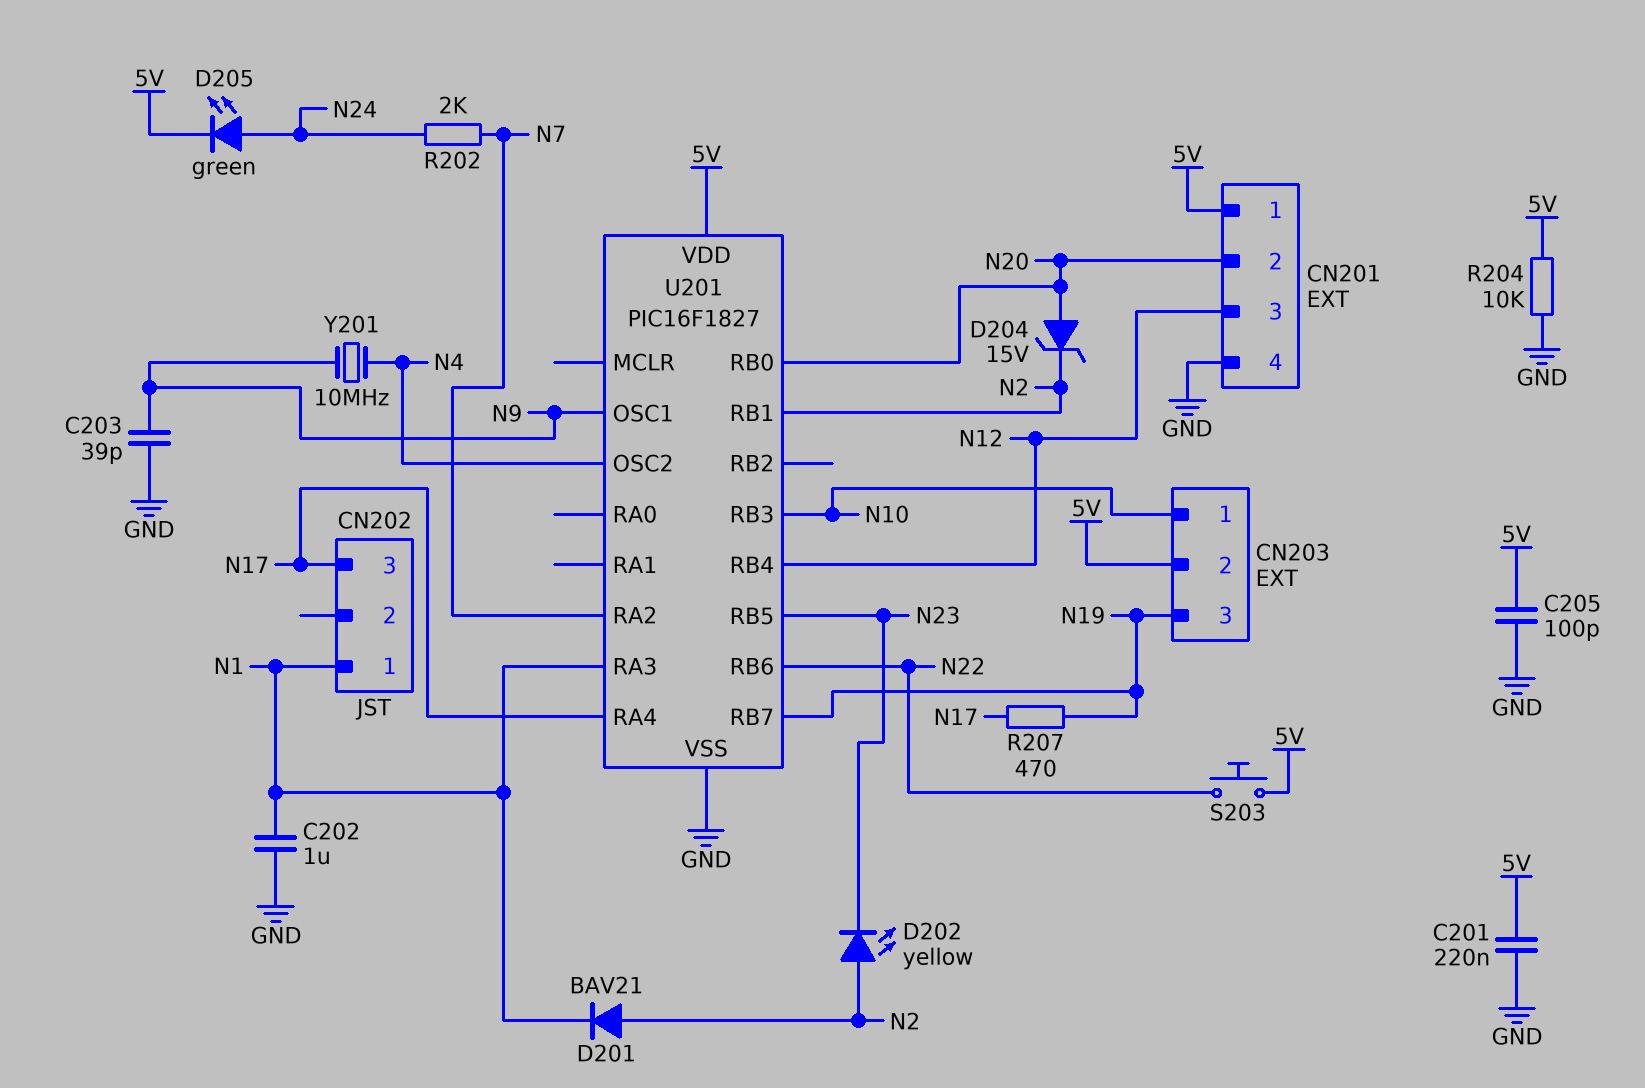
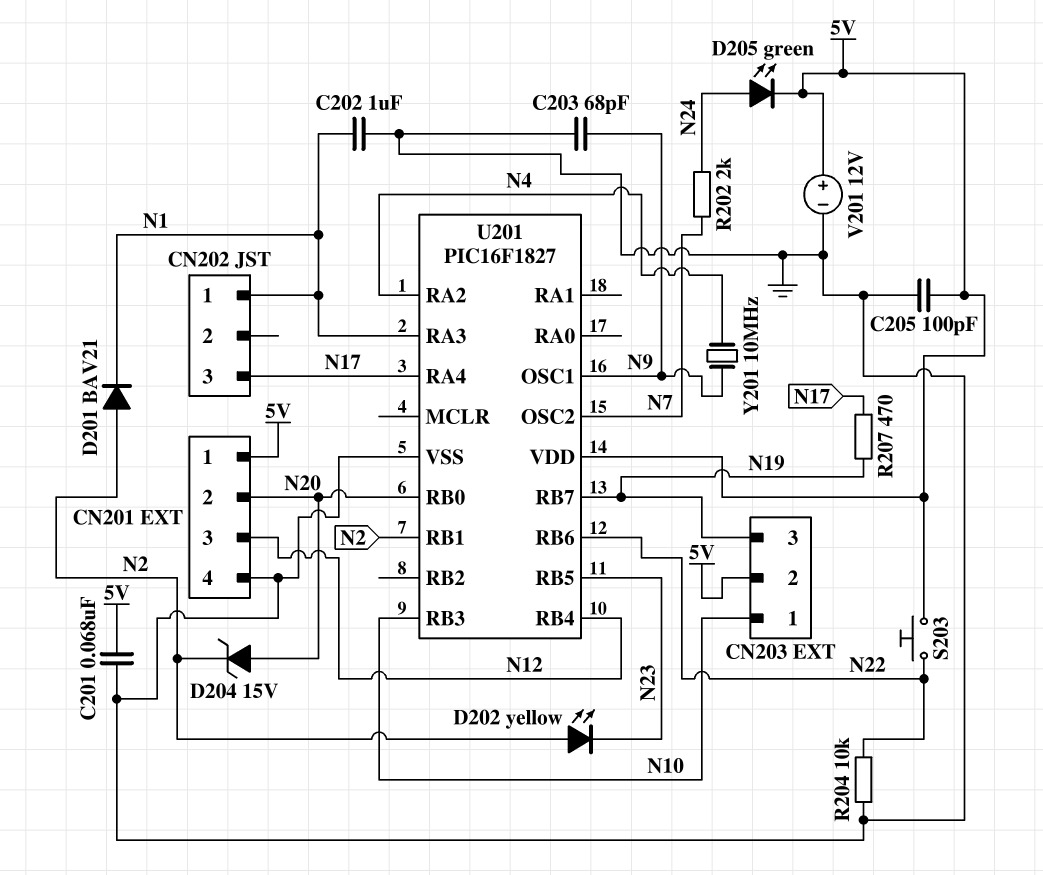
C201: 220nF (5V, GND) -> 68nF (5V, GND)
C203: 39pF (GND, N9) -> 68pF (GND, N9)
R204: 10k (5V, GND) -> 10k (GND, N22)
U201 pin OSC2: N4 -> N7
U201 pin RA2: N7 -> N4
V201: none -> 12V (plus 5V, minus GND)

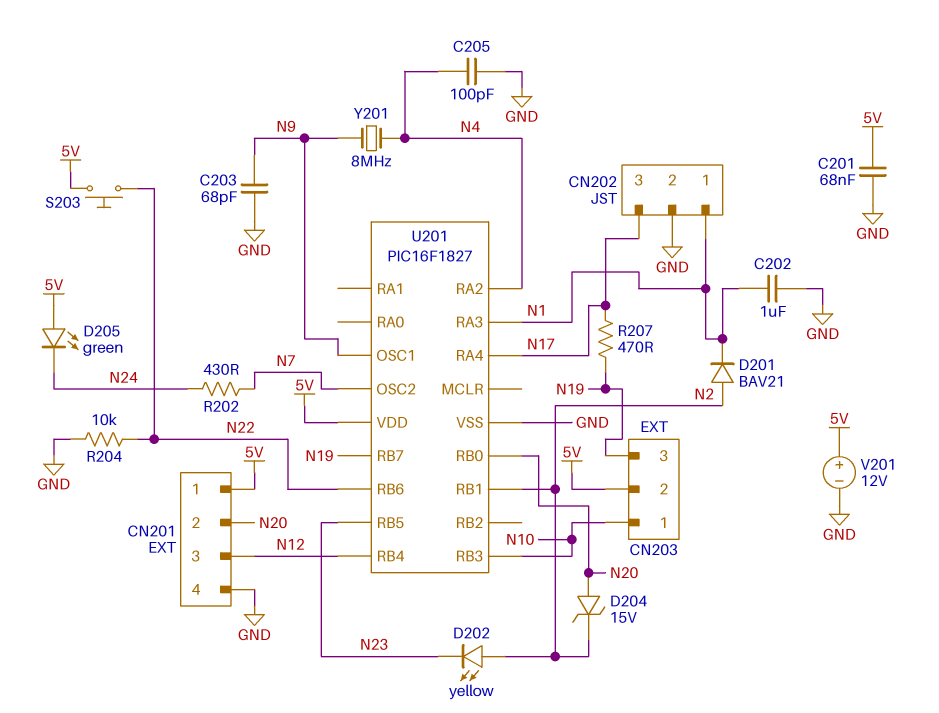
C205: 100pF (5V, GND) -> 100pF (GND, N4)
CN202 pin 2: none -> GND
D205: LED green (A N24, K 5V) -> LED green (A 5V, K N24)
R202: 2k (N7, N24) -> 430 (N7, N24)
Y201: 10MHz (N4, N9) -> 8MHz (N4, N9)

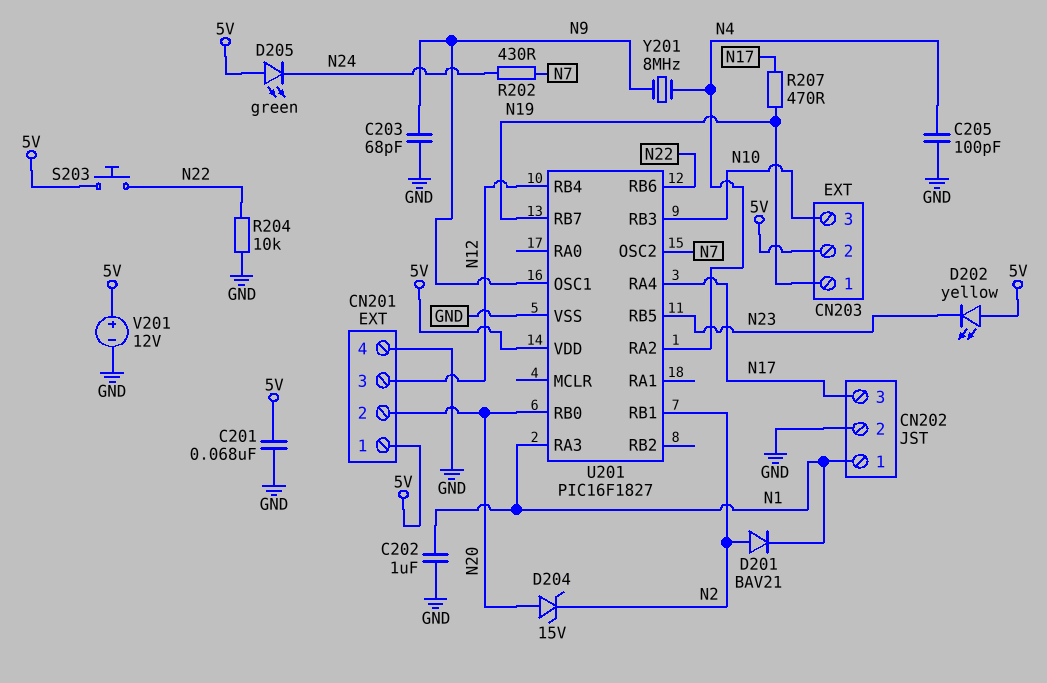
CN203 pin 1: N10 -> N19
CN203 pin 3: N19 -> N10
D202: LED yellow (A N2, K N23) -> LED yellow (A 5V, K N23)

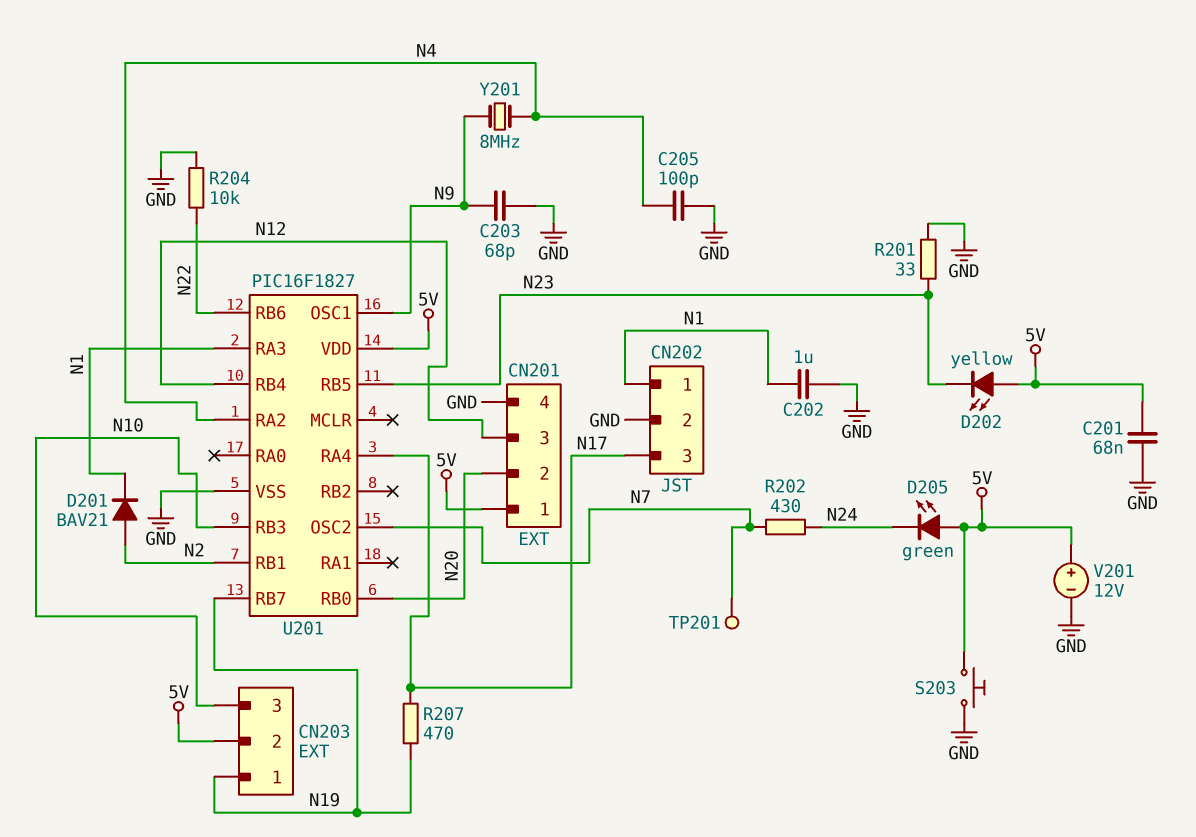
D204: zener 15V (A N20, K N2) -> none
R201: none -> 33 (GND, N23)
S203: button (5V, N22) -> button (5V, GND)
TP201: none -> test point (N7)

